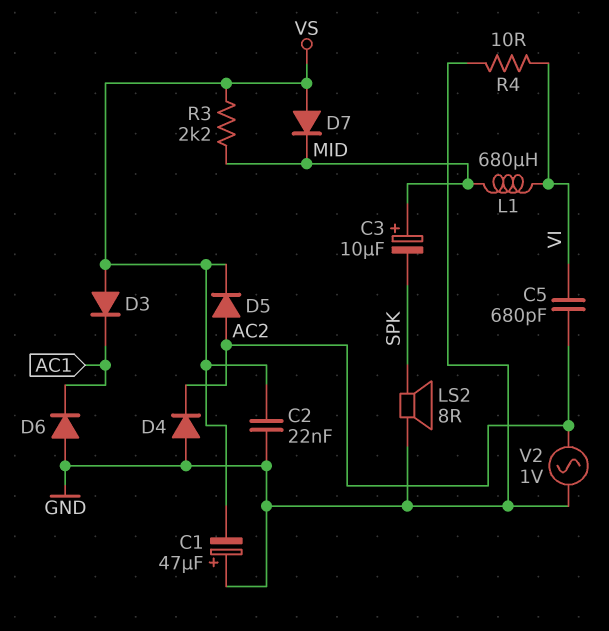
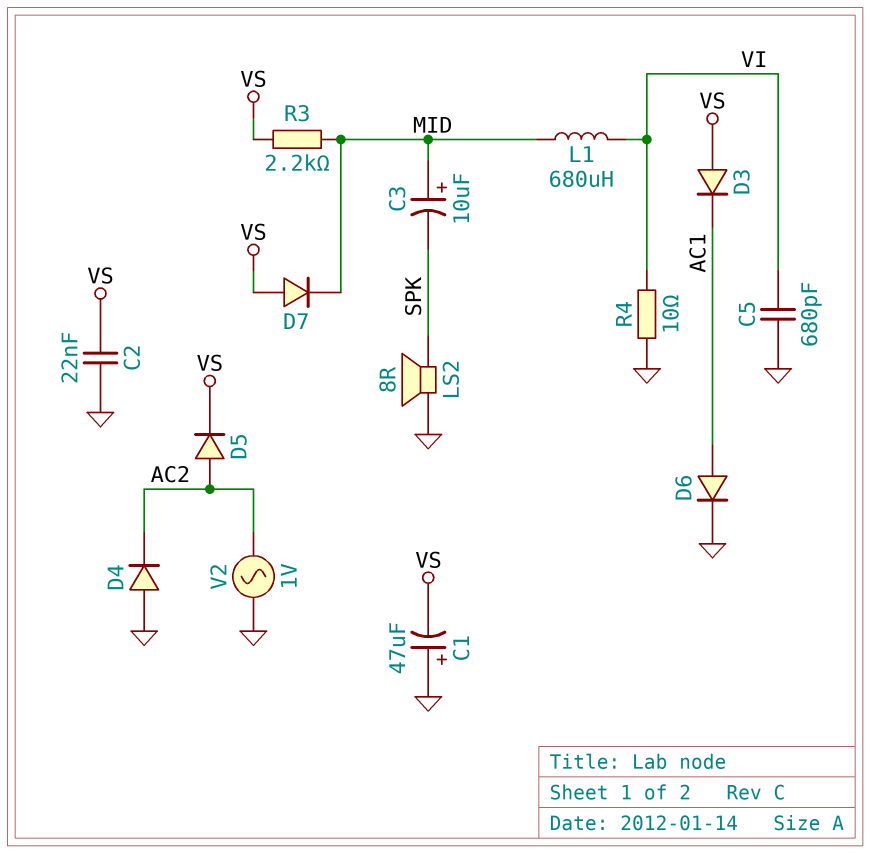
C5: 680pF (AC2, VI) -> 680pF (GND, VI)
D6: diode (A GND, K AC1) -> diode (A AC1, K GND)

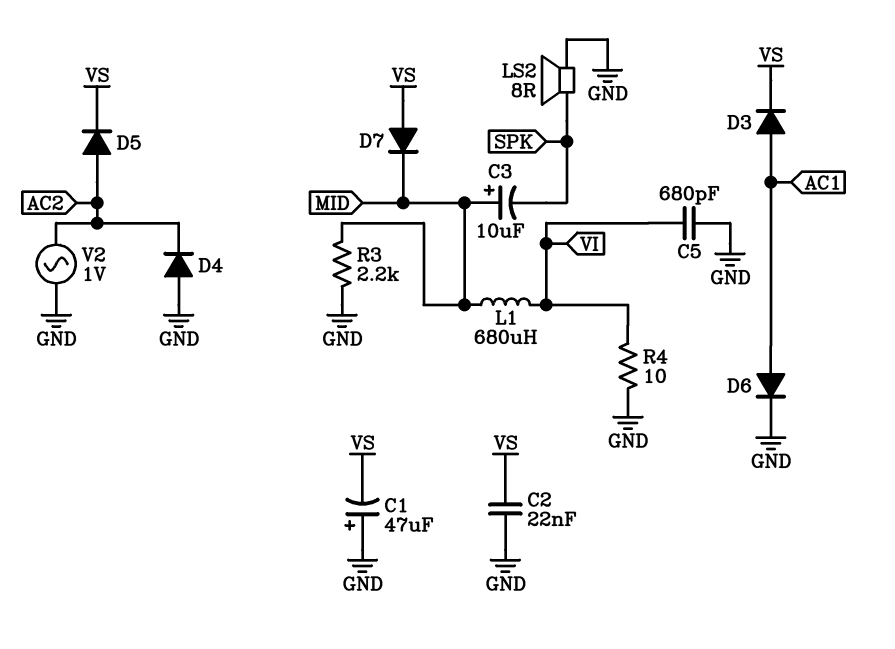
D3: diode (A VS, K AC1) -> diode (A AC1, K VS)
R3: 2.2k (MID, VS) -> 2.2k (GND, MID)

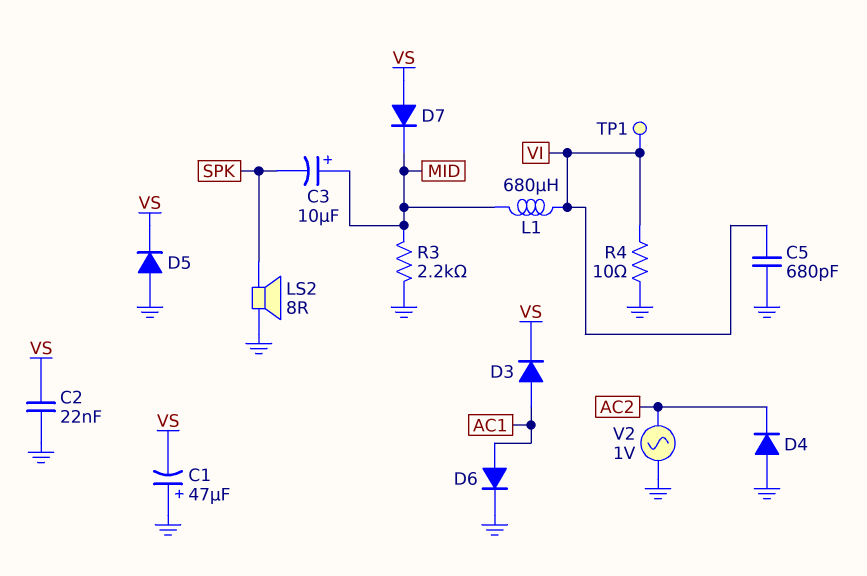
D5: diode (A AC2, K VS) -> diode (A GND, K VS)
TP1: none -> test point (VI)

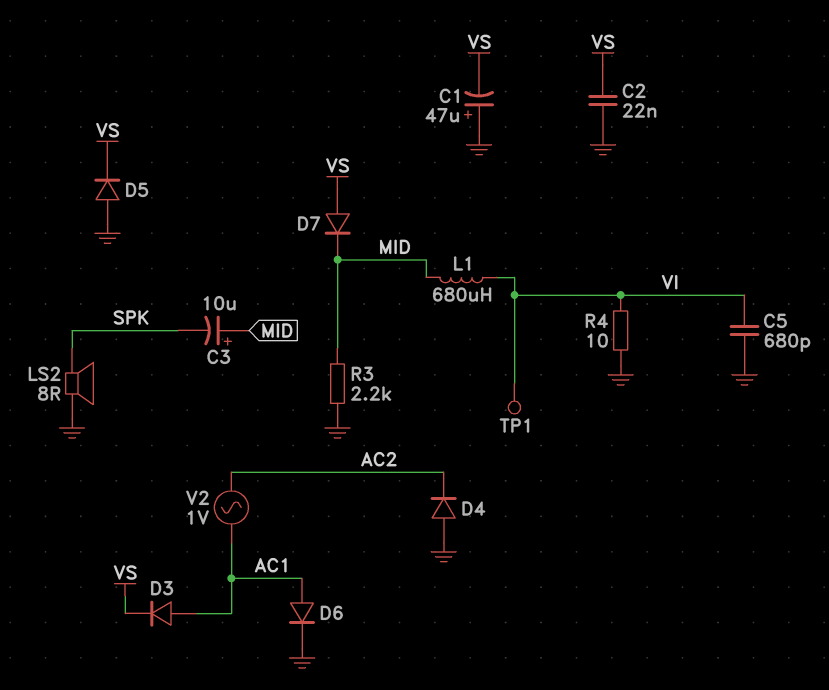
V2: AC 1V (AC2, GND) -> AC 1V (AC1, AC2)

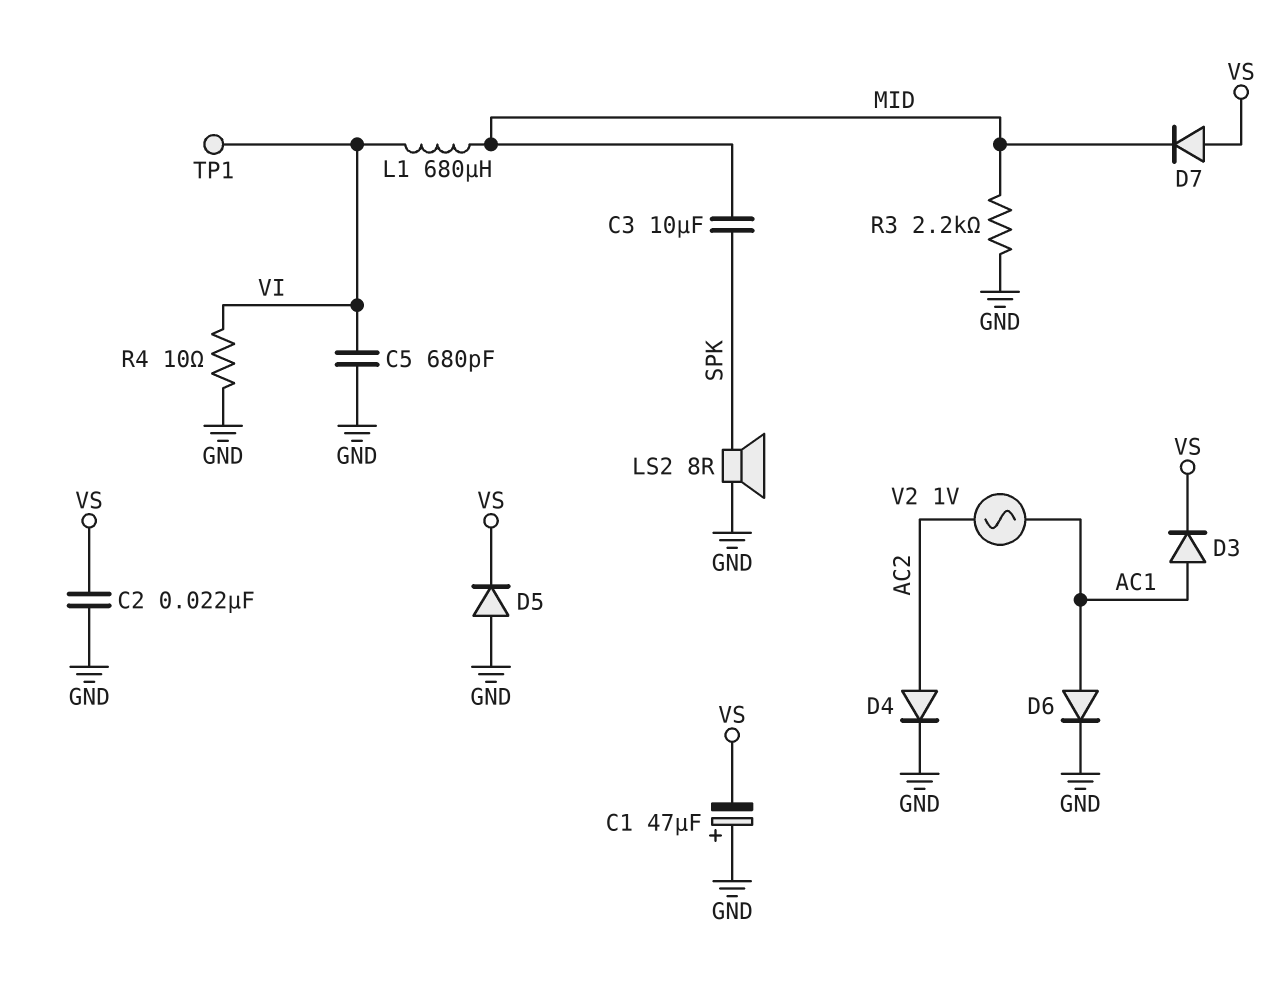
C3: 10uF (plus MID, minus SPK) -> 10uF (MID, SPK)
D4: diode (A GND, K AC2) -> diode (A AC2, K GND)

